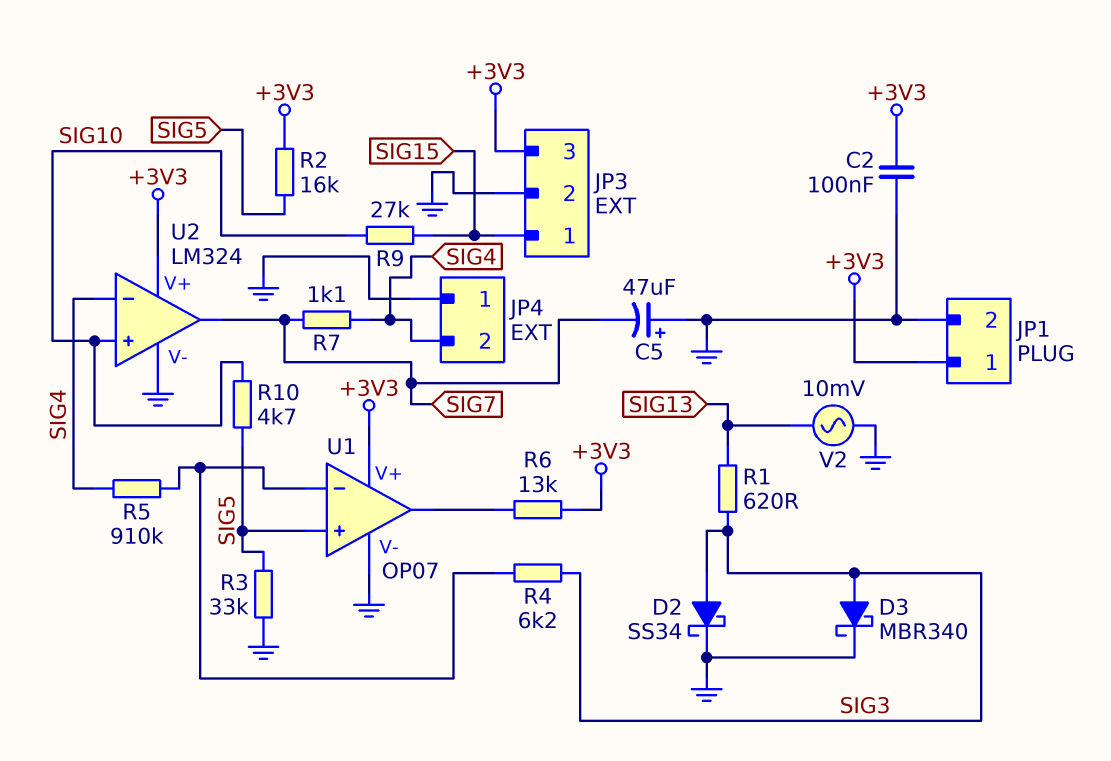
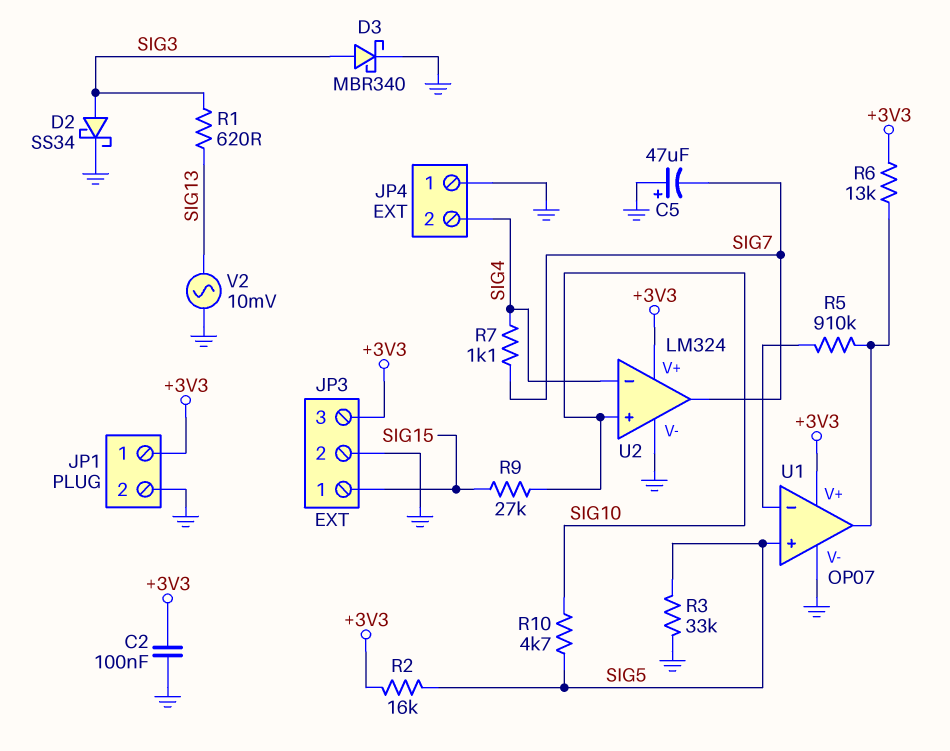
R4: 6.2k (SIG3, U1/in-) -> none
R5: 910k (SIG4, U1/in-) -> 910k (U1/in-, U1/out)

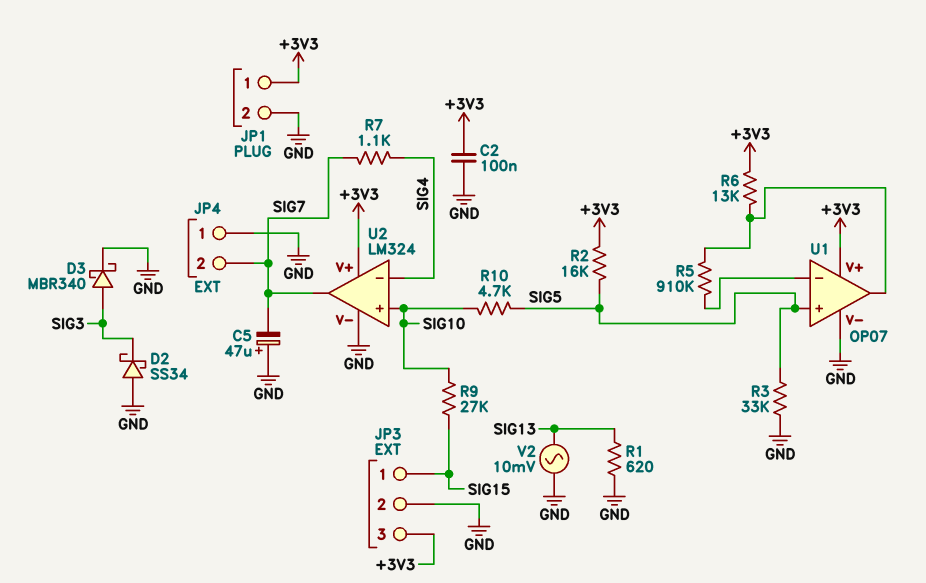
D2: schottky SS34 (A SIG3, K GND) -> schottky SS34 (A GND, K SIG3)
JP4 pin 2: SIG4 -> SIG7
R1: 620 (SIG3, SIG13) -> 620 (GND, SIG13)

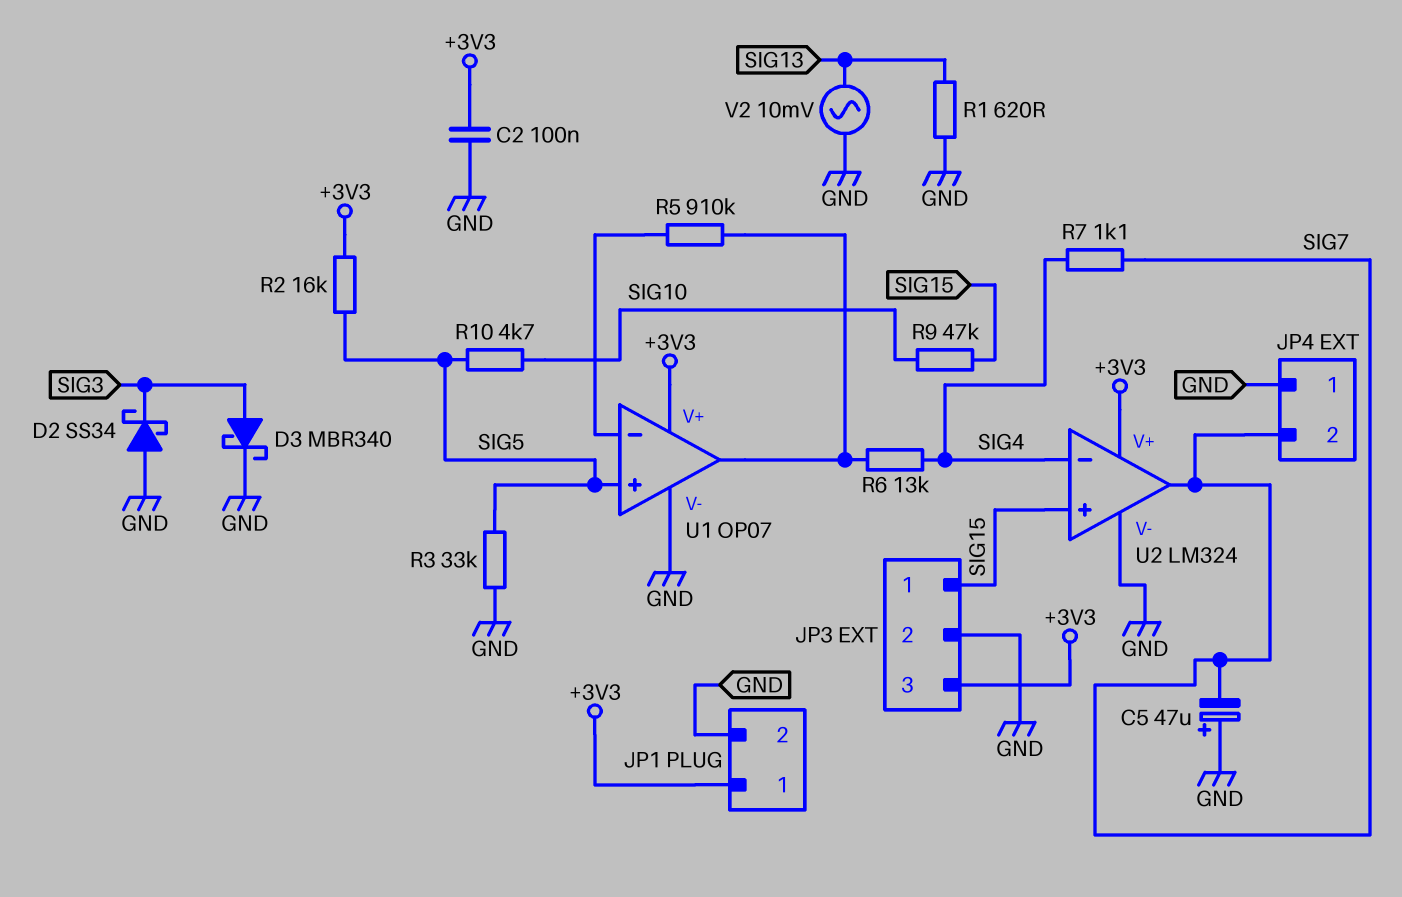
R6: 13k (+3V3, U1/out) -> 13k (SIG4, U1/out)
R9: 27k (SIG10, SIG15) -> 47k (SIG10, SIG15)
U2 pin in+: SIG10 -> SIG15

